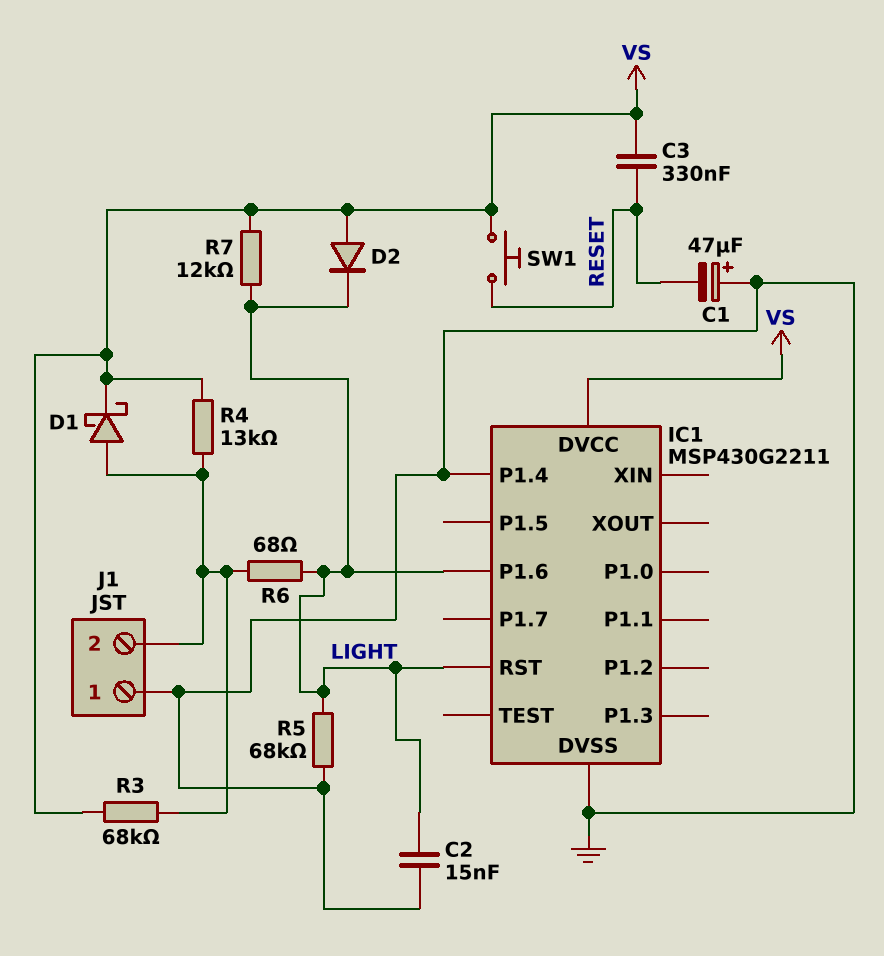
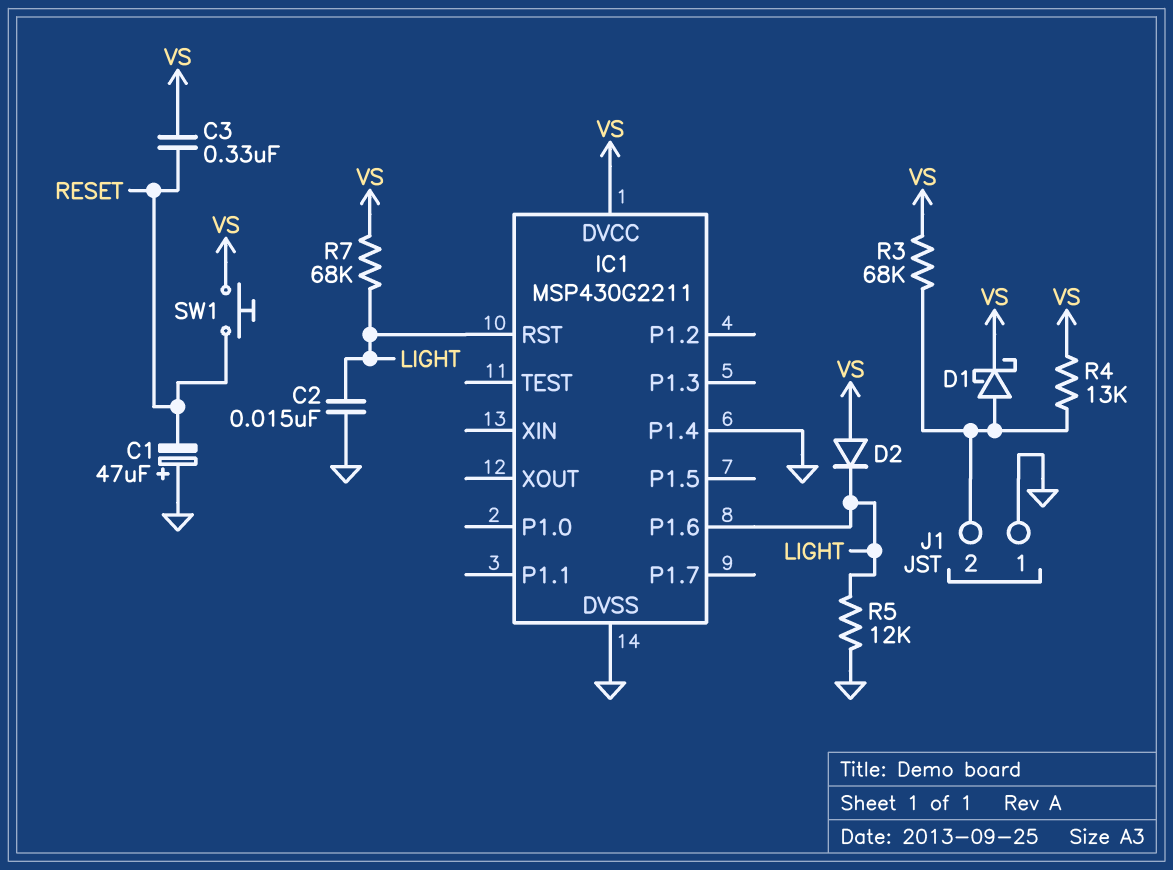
R5: 68k (GND, LIGHT) -> 12k (GND, LIGHT)
R6: 68 (J1/2, LIGHT) -> none
R7: 12k (LIGHT, VS) -> 68k (LIGHT, VS)

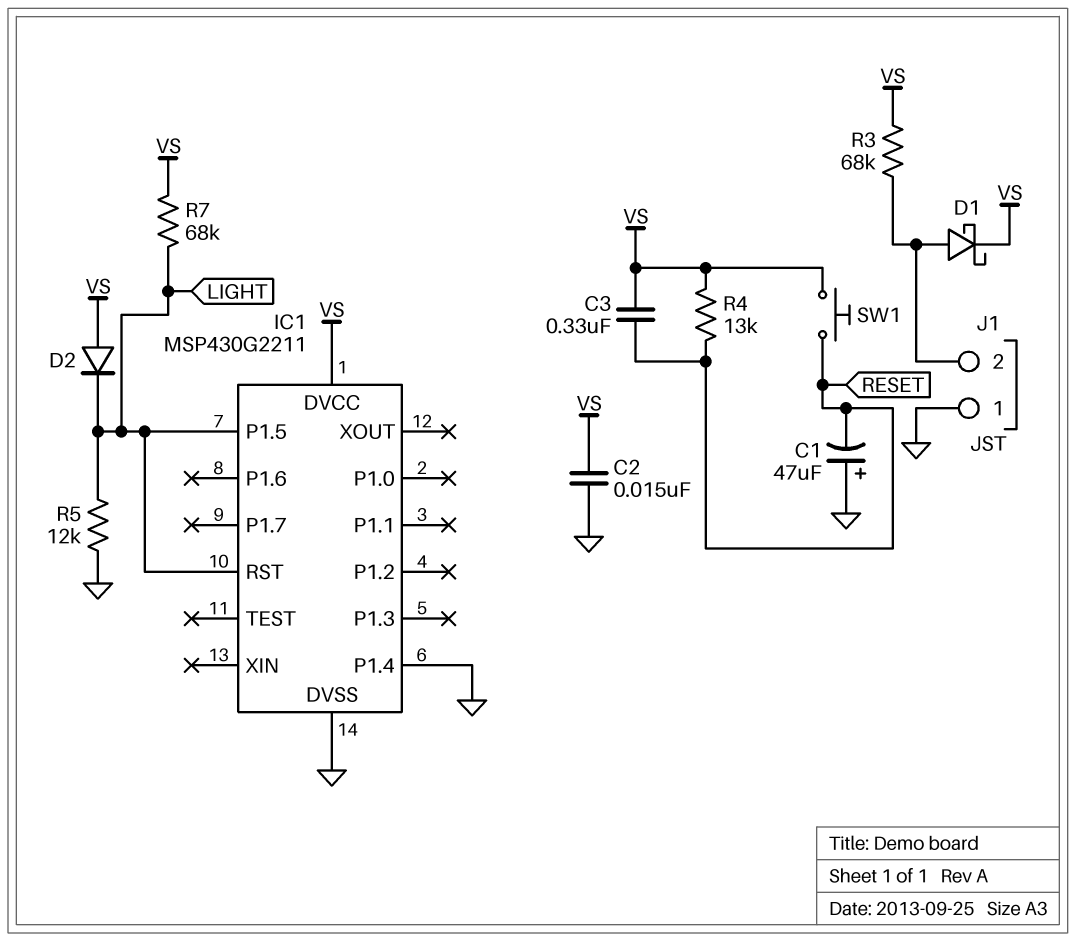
C2: 15nF (GND, LIGHT) -> 15nF (GND, VS)
IC1 pin P1.5: none -> LIGHT
IC1 pin P1.6: LIGHT -> none
R4: 13k (J1/2, VS) -> 13k (RESET, VS)

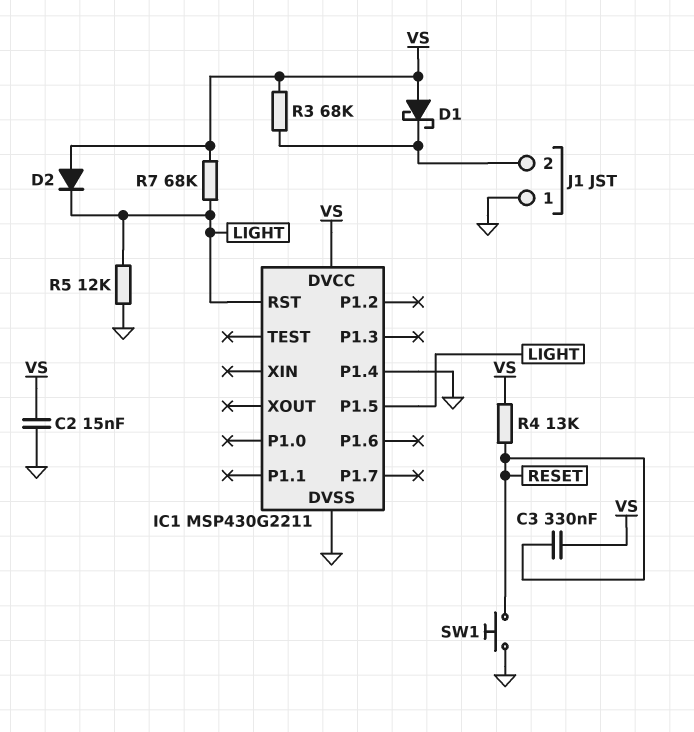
C1: 47uF (plus GND, minus RESET) -> none
D1: schottky (A J1/2, K VS) -> schottky (A VS, K J1/2)
SW1: button (RESET, VS) -> button (GND, RESET)

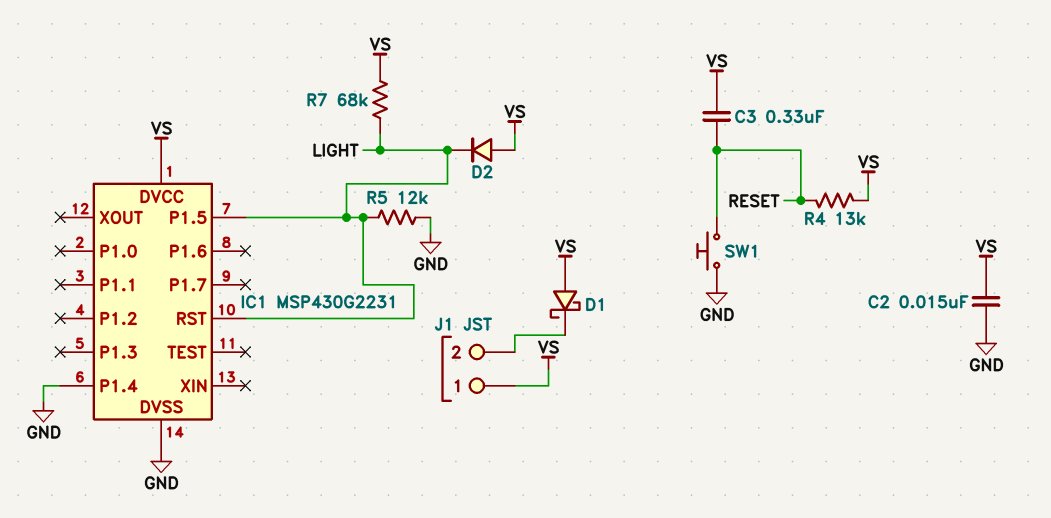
IC1: MSP430G2211 -> MSP430G2231
J1 pin 1: GND -> VS
R3: 68k (J1/2, VS) -> none

